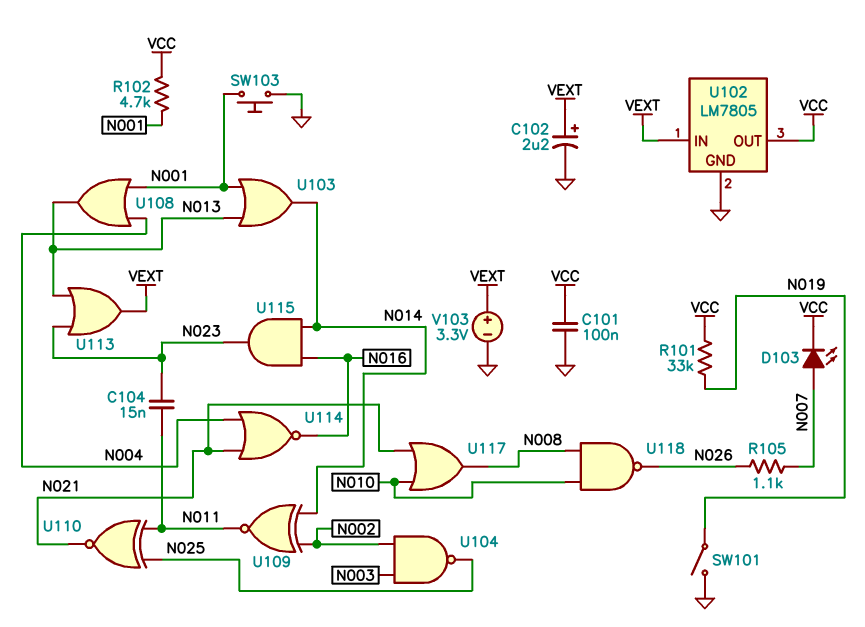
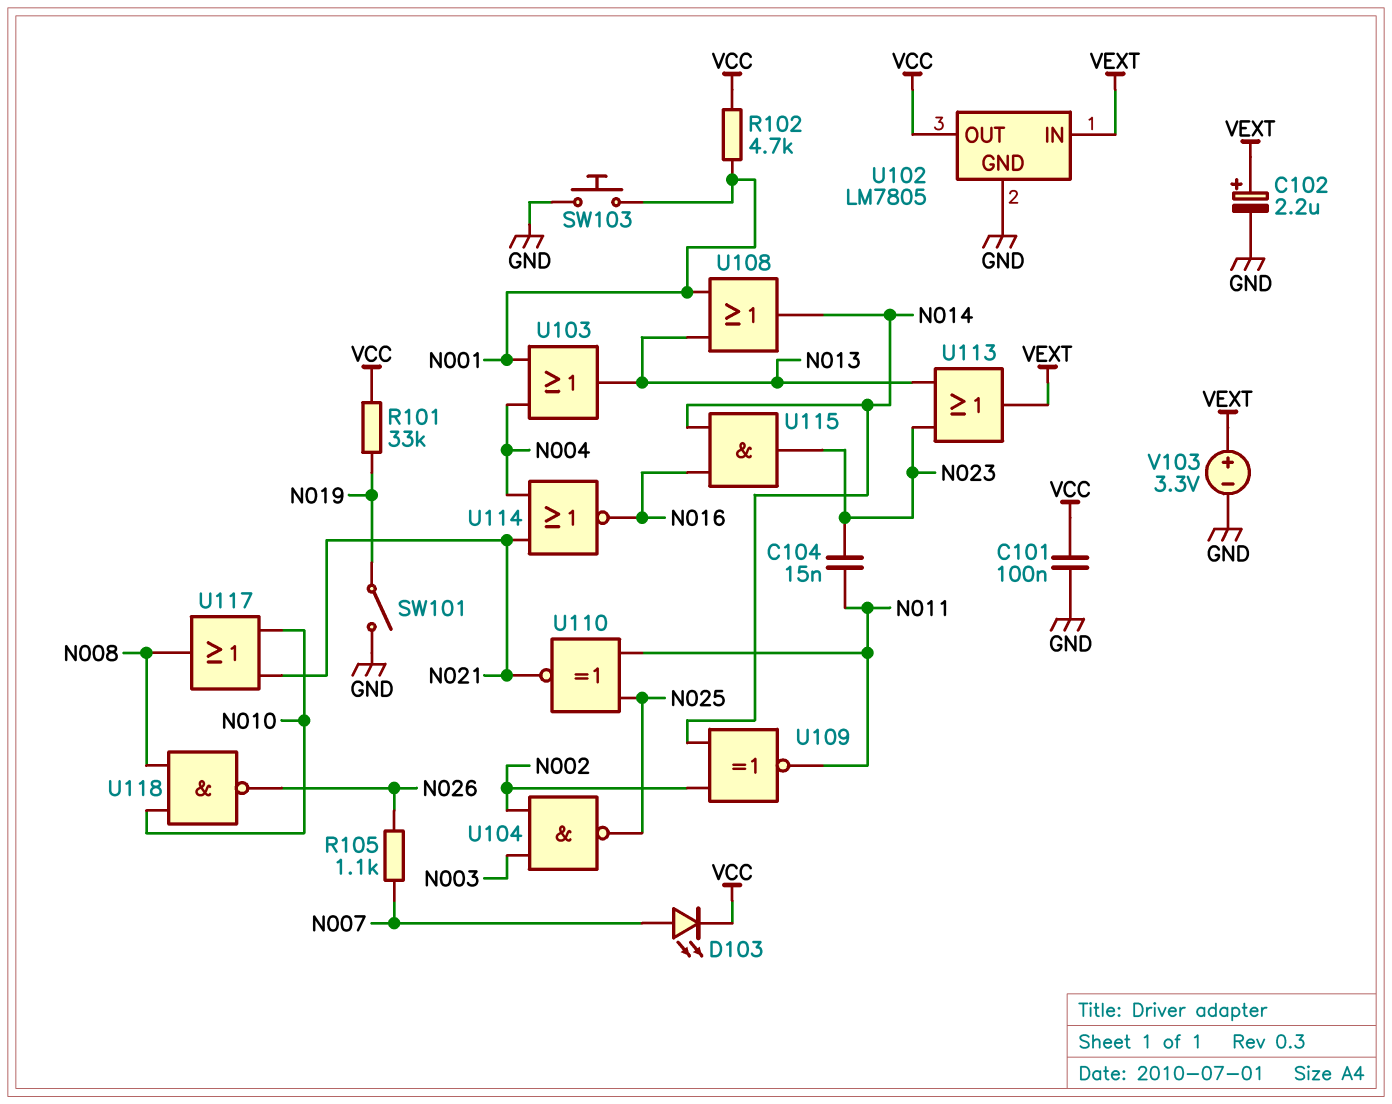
U103: OR (in N001, in N013, out N014) -> OR (in N001, in N004, out N013)
U108: OR (in N001, in N004, out N013) -> OR (in N001, in N013, out N014)

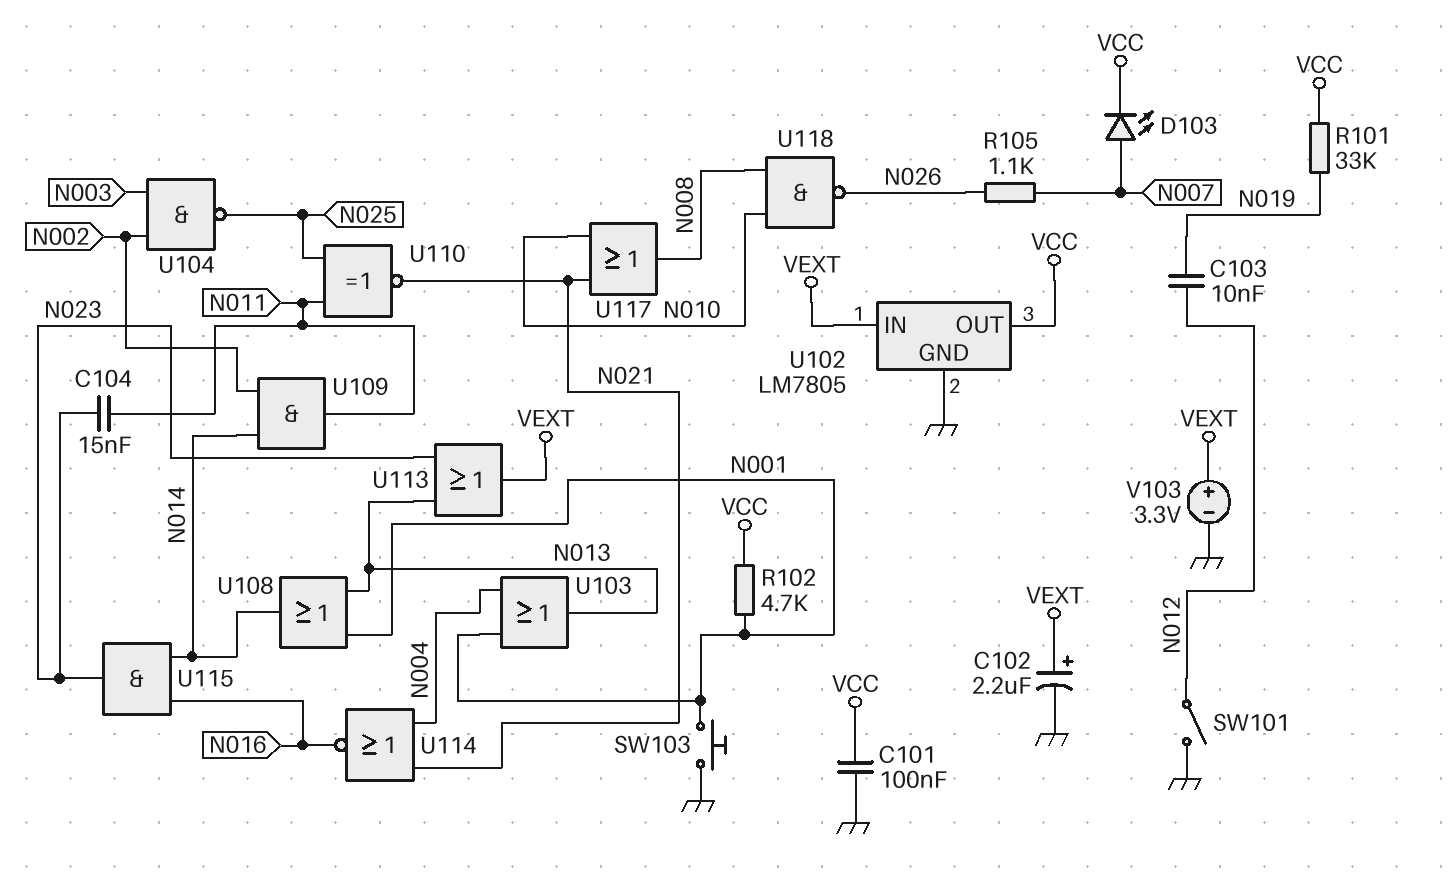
C103: none -> 10nF (N012, N019)
SW101: switch (GND, N019) -> switch (GND, N012)
U109: XNOR (in N002, in N014, out N011) -> AND (in N002, in N014, out N011)

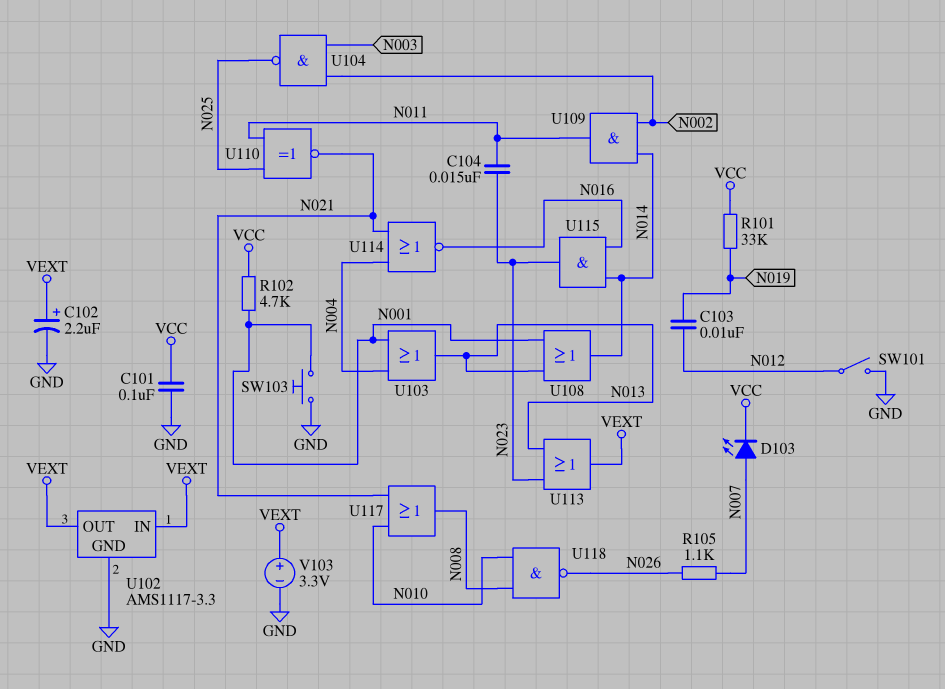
U102: LM7805 -> AMS1117-3.3
U102 pin OUT: VCC -> VEXT

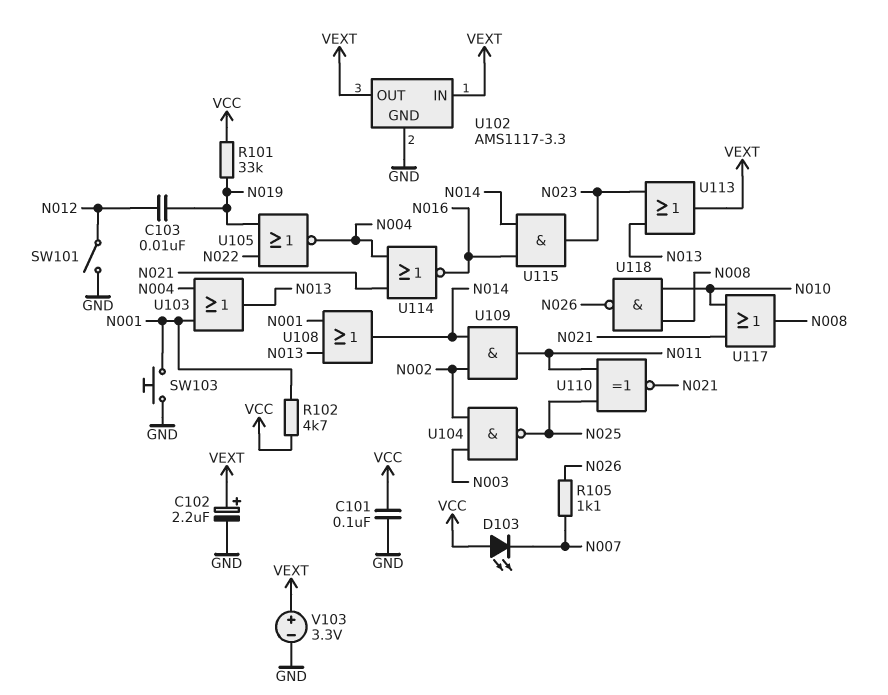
C104: 15nF (N011, N023) -> none
D103: LED (A N007, K VCC) -> LED (A VCC, K N007)
U105: none -> NOR (in N019, in N022, out N004)

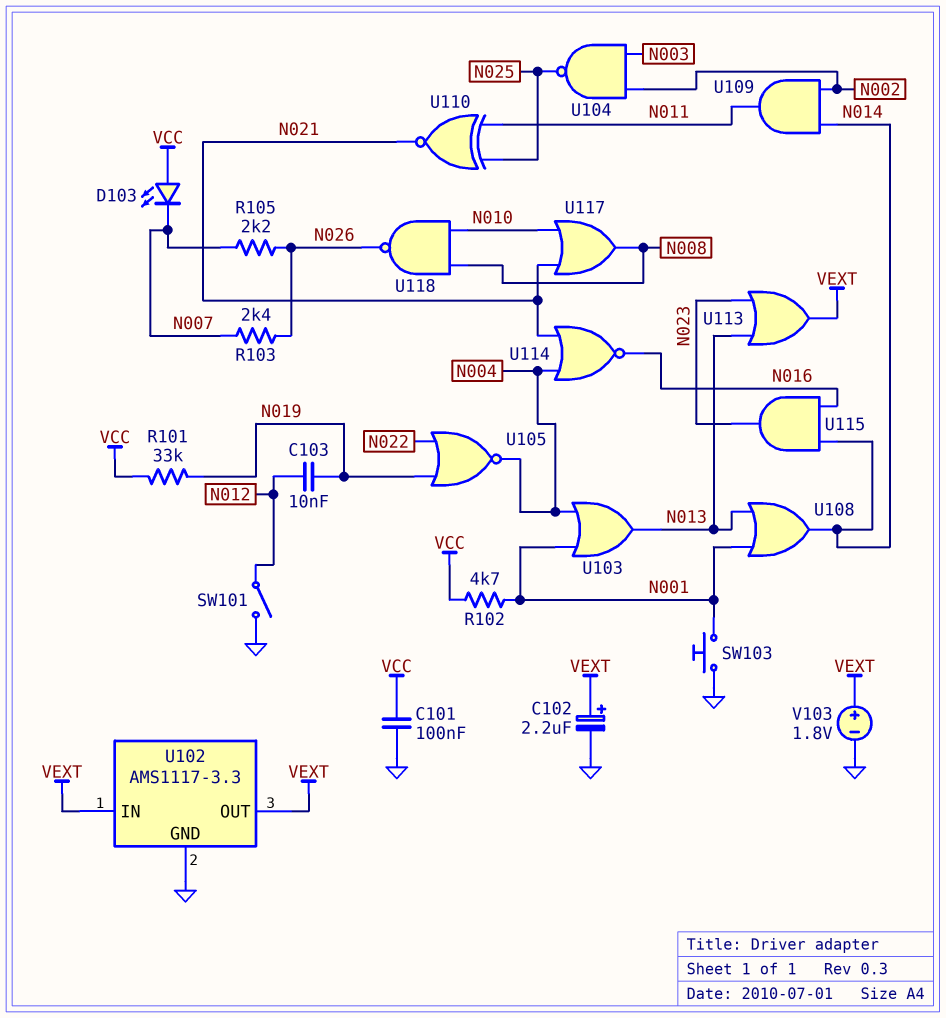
R103: none -> 2.4k (N007, N026)
R105: 1.1k (N007, N026) -> 2.2k (N007, N026)
V103: 3.3V (plus VEXT, minus GND) -> 1.8V (plus VEXT, minus GND)

